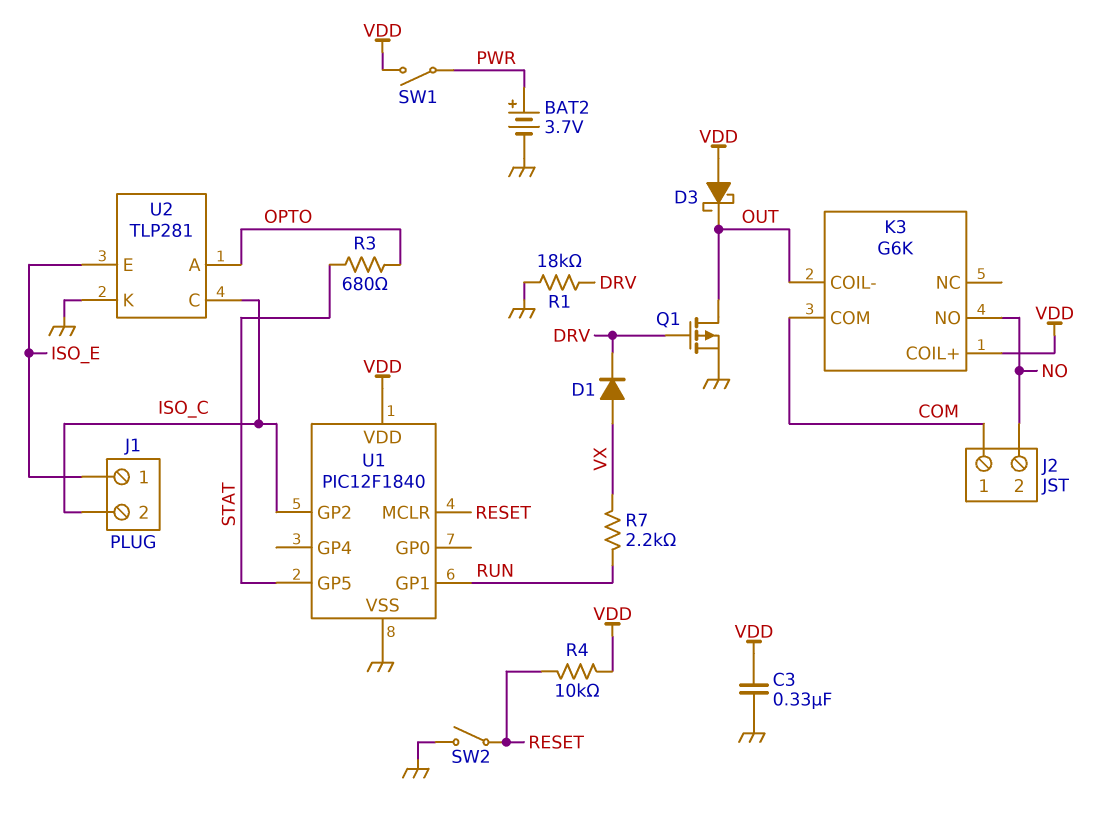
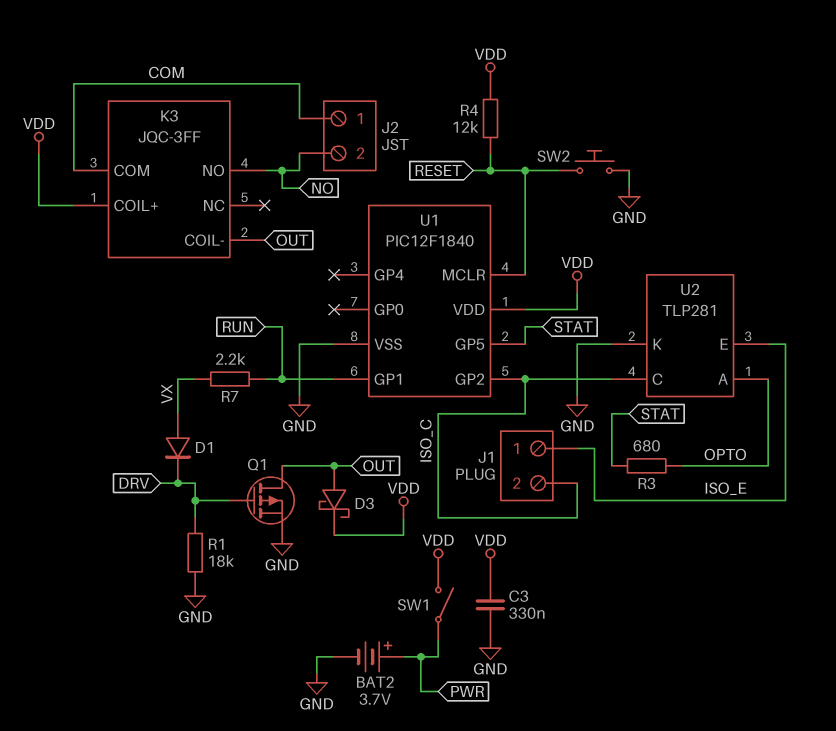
D3: schottky (A VDD, K OUT) -> schottky (A OUT, K VDD)
K3: G6K -> JQC-3FF
R4: 10k (RESET, VDD) -> 12k (RESET, VDD)
SW2: switch (GND, RESET) -> button (GND, RESET)

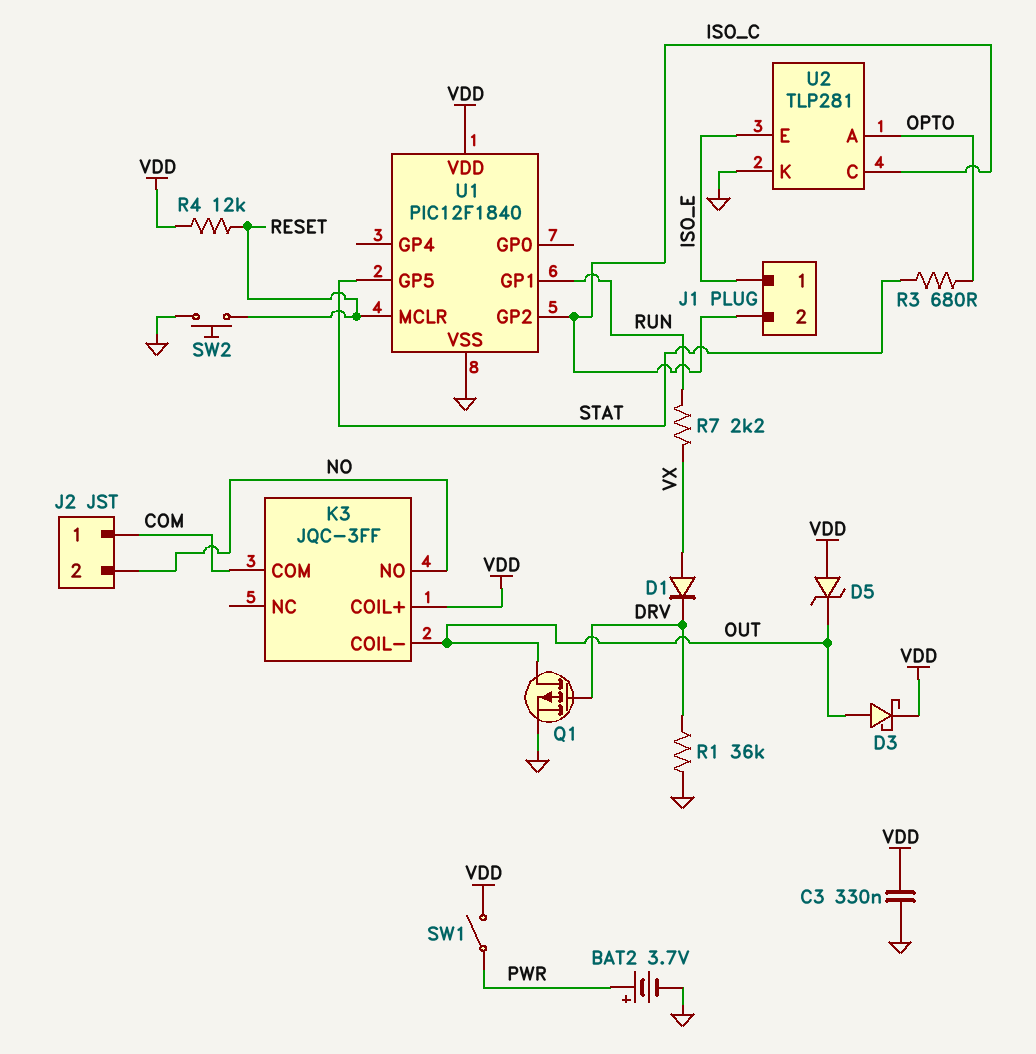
D5: none -> zener (A VDD, K OUT)
R1: 18k (DRV, GND) -> 36k (DRV, GND)

